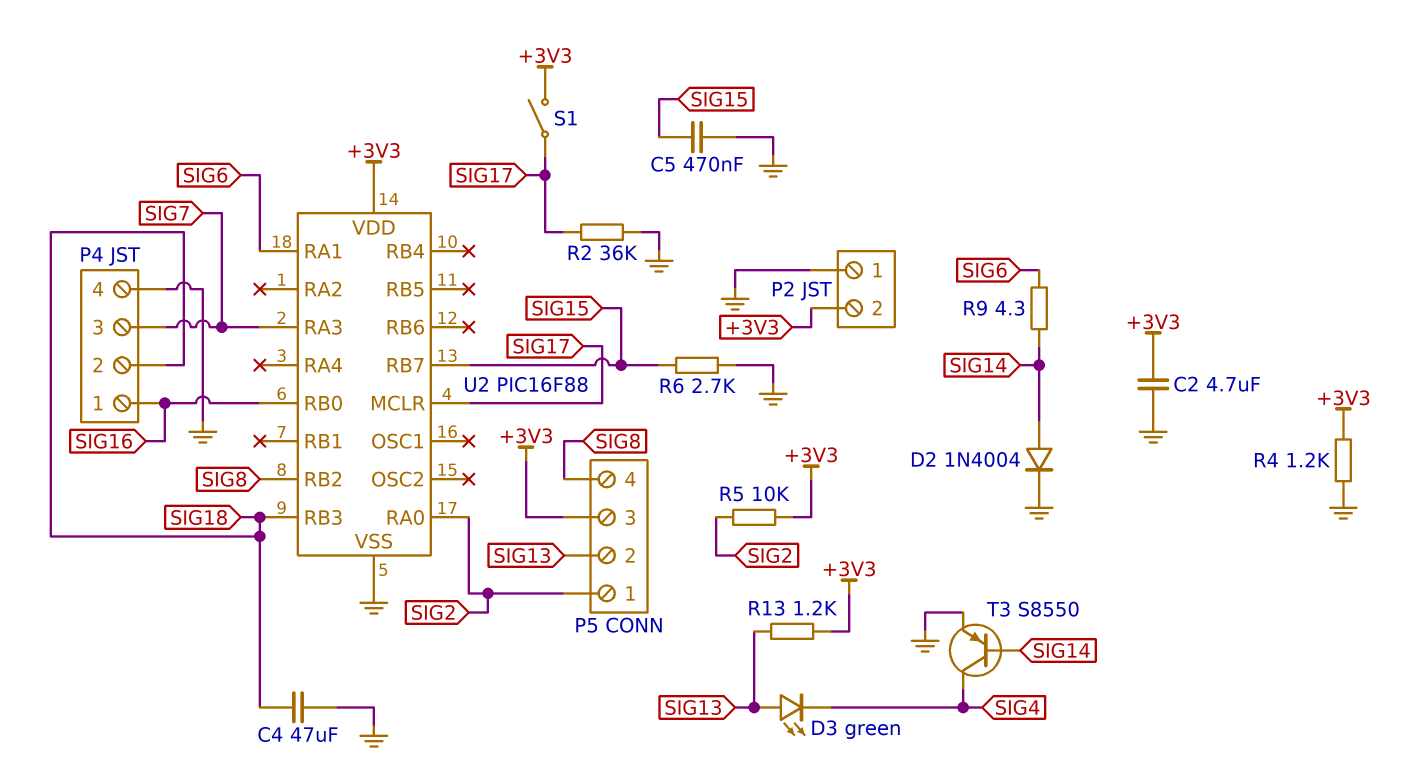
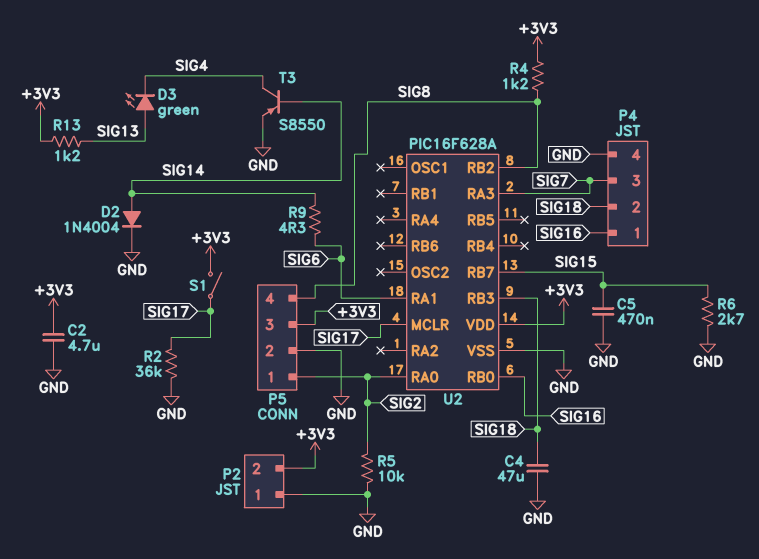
P5 pin 2: SIG13 -> GND
R4: 1.2k (+3V3, GND) -> 1.2k (+3V3, SIG8)
R5: 10k (+3V3, SIG2) -> 10k (GND, SIG2)
U2: PIC16F88 -> PIC16F628A

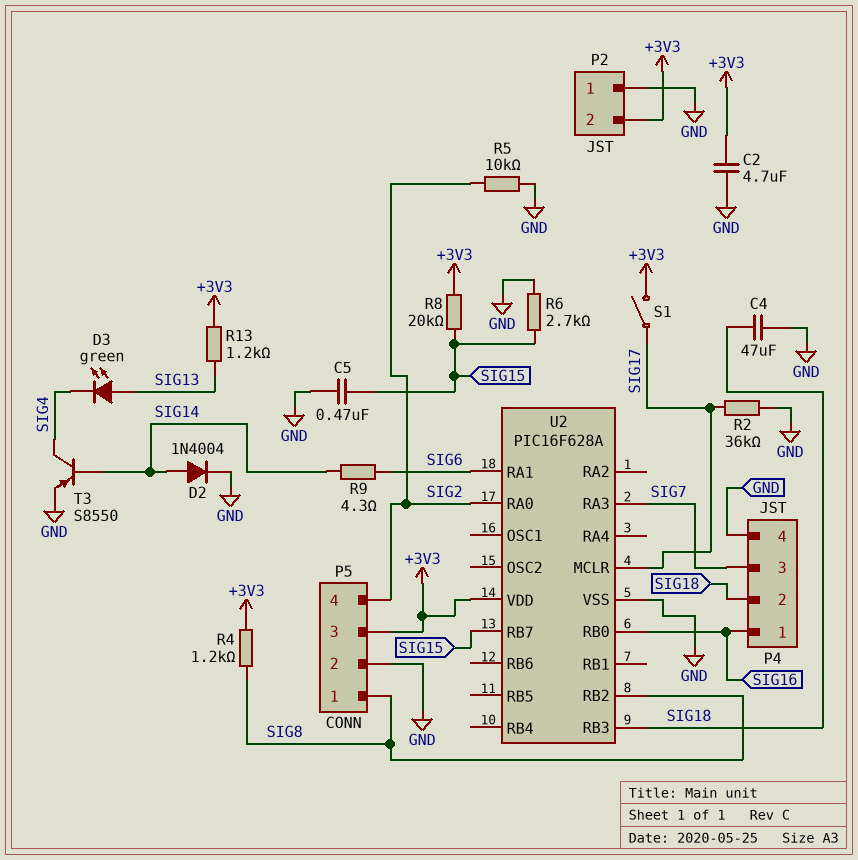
P5 pin 1: SIG2 -> SIG8
P5 pin 4: SIG8 -> SIG2
R8: none -> 20k (+3V3, SIG15)

